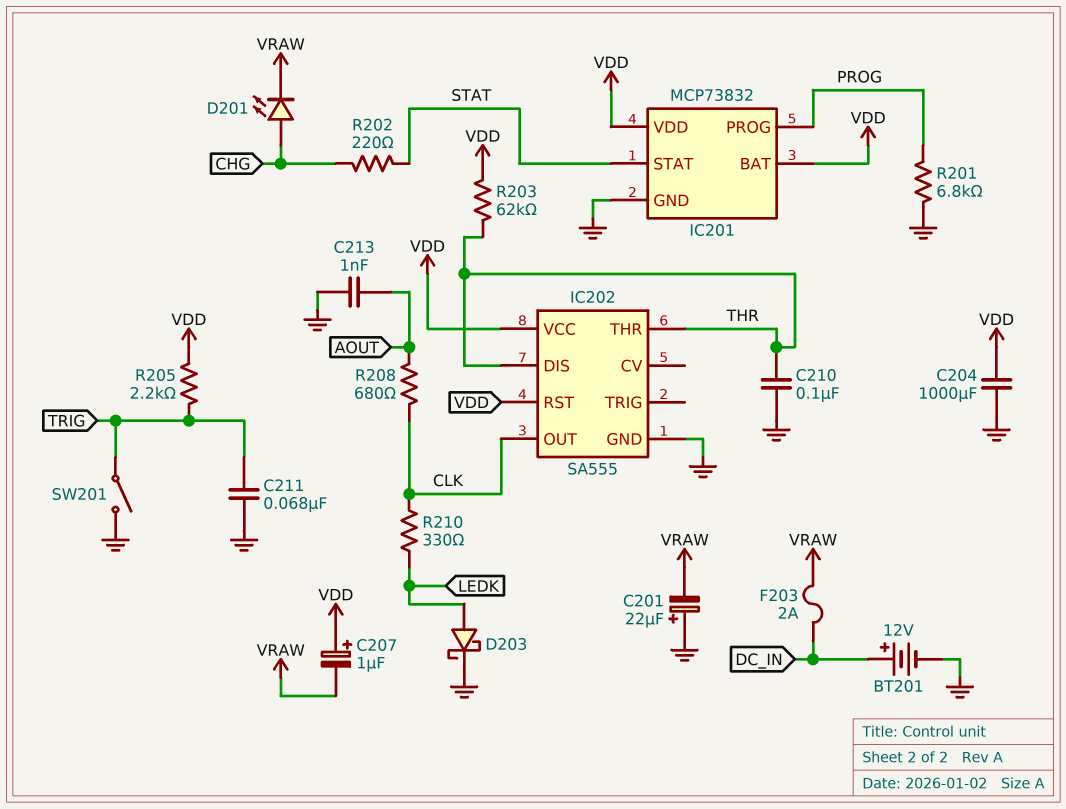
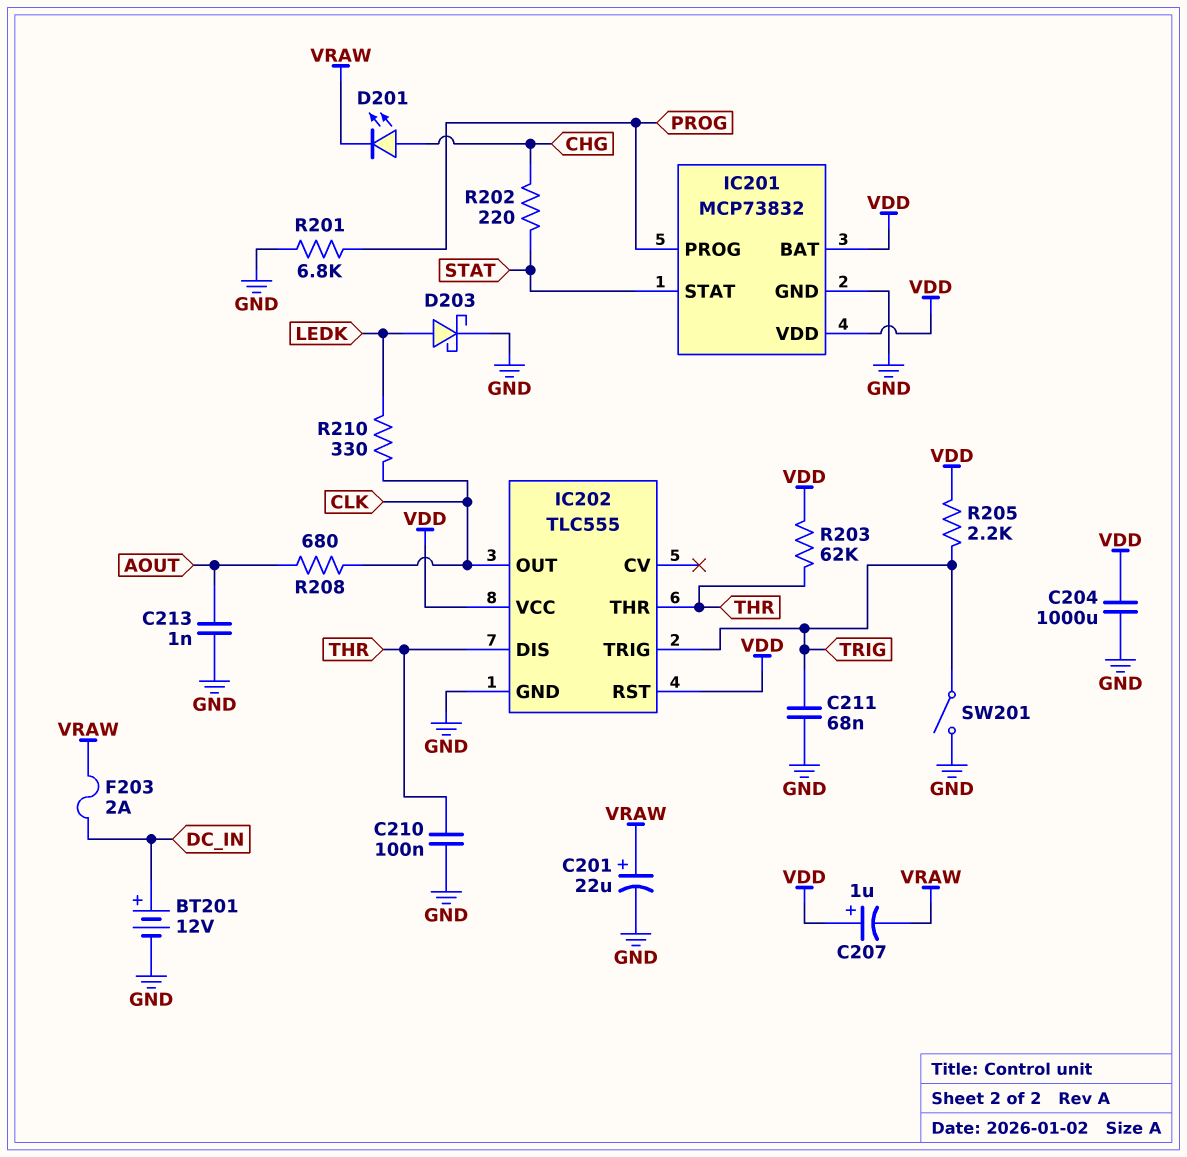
C201: 22uF (plus GND, minus VRAW) -> 22uF (plus VRAW, minus GND)
IC202: SA555 -> TLC555
IC202 pin TRIG: none -> TRIG

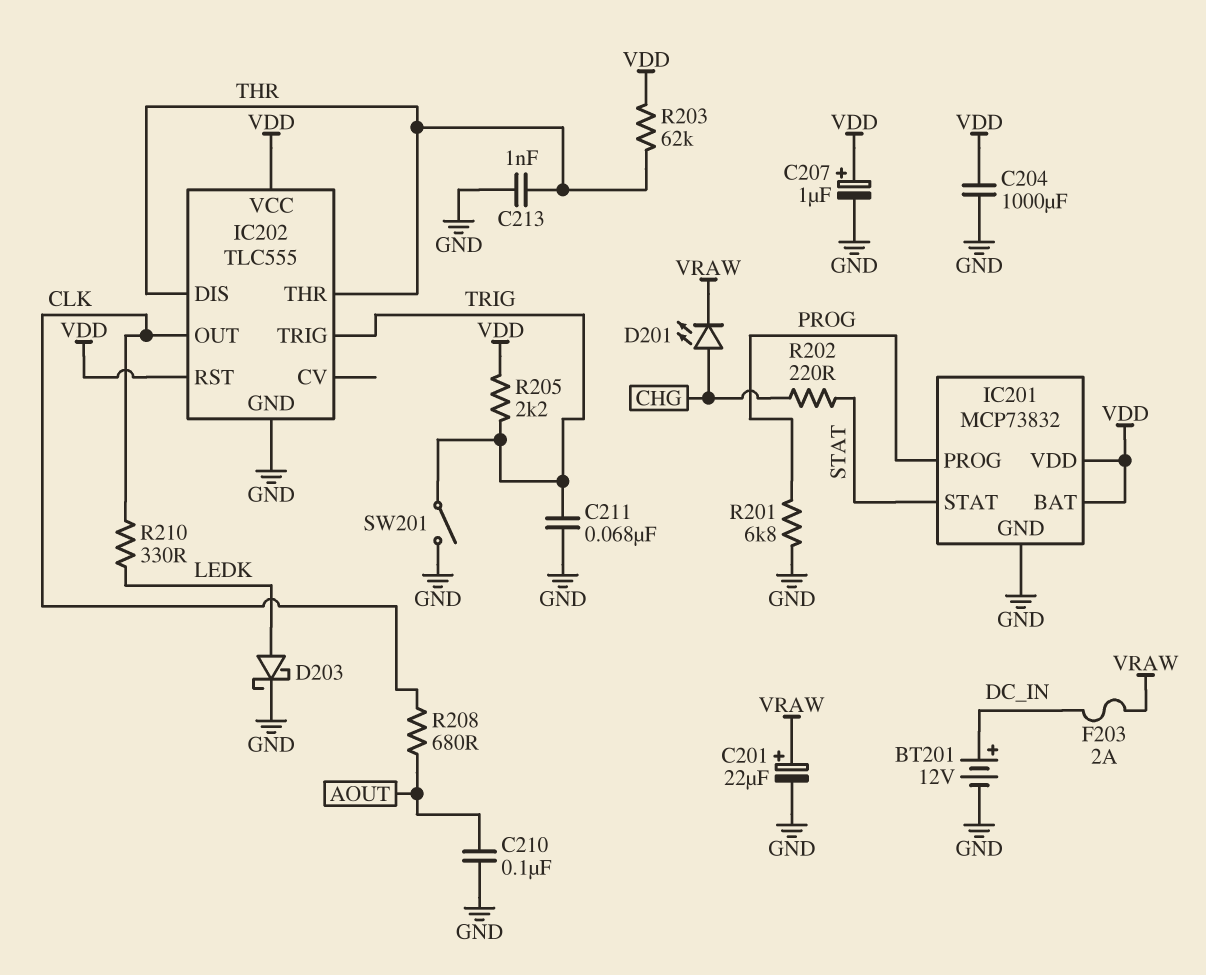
C207: 1uF (plus VDD, minus VRAW) -> 1uF (plus VDD, minus GND)
C210: 100nF (GND, THR) -> 100nF (AOUT, GND)
C213: 1nF (AOUT, GND) -> 1nF (GND, THR)

